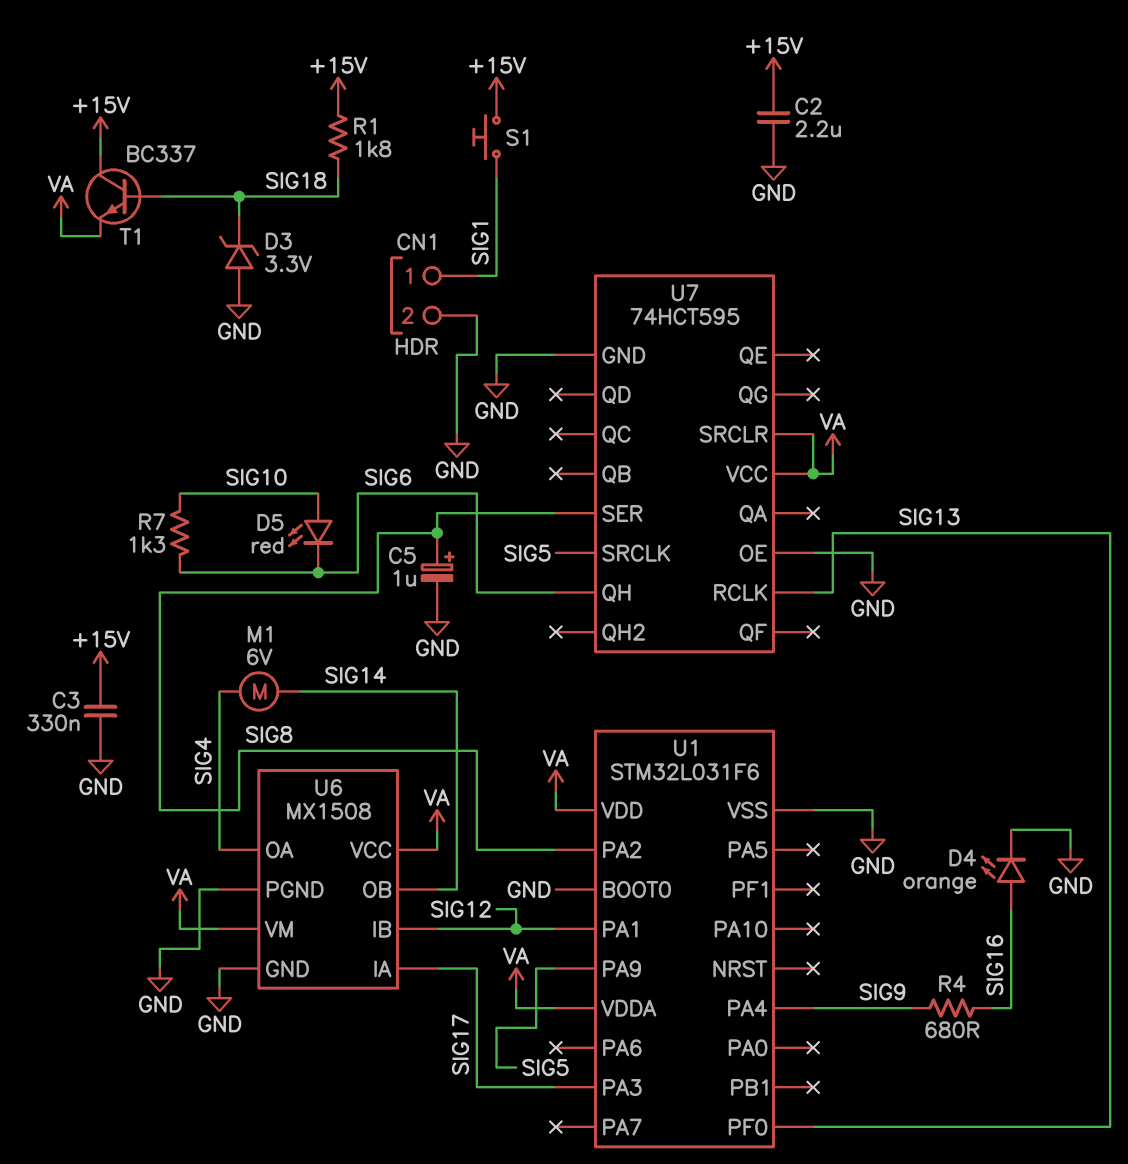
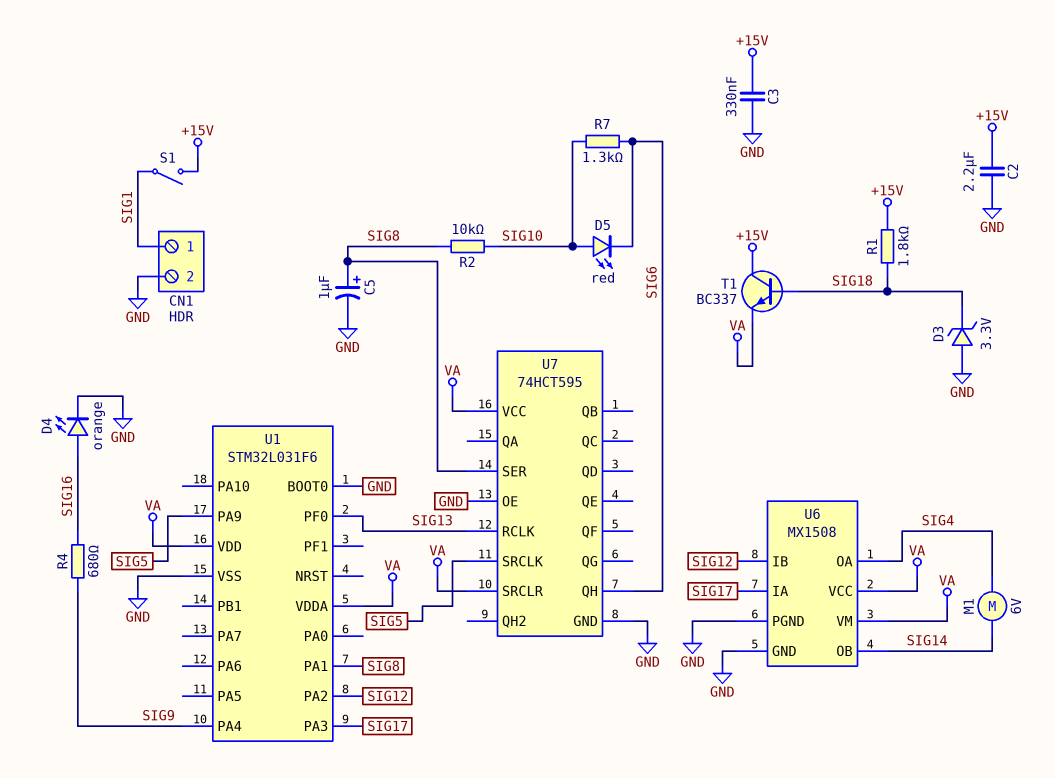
R2: none -> 10k (SIG8, SIG10)
S1: button (+15V, SIG1) -> switch (+15V, SIG1)
U1 pin PA1: SIG12 -> SIG8
U1 pin PA2: SIG8 -> SIG12

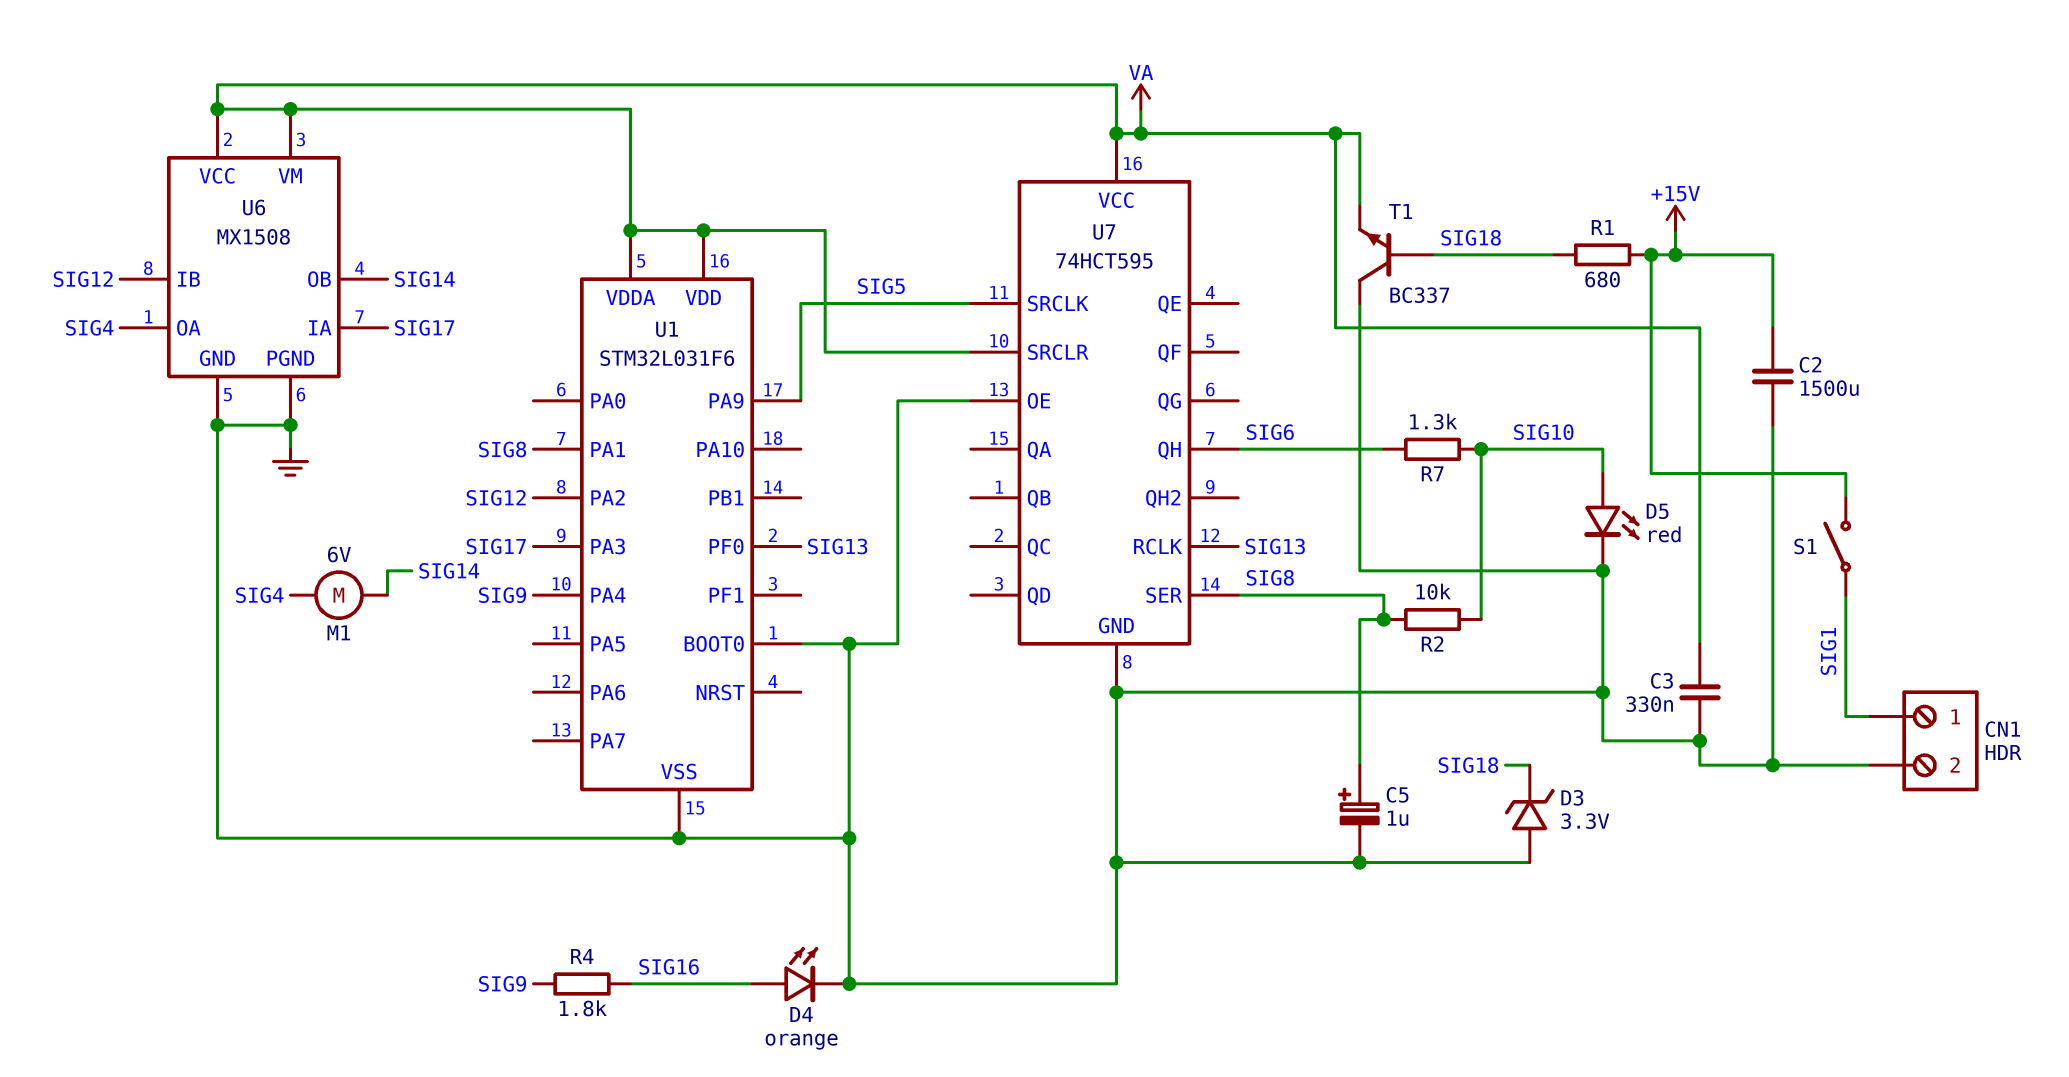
C2: 2.2uF (+15V, GND) -> 1500uF (+15V, GND)
C3: 330nF (+15V, GND) -> 330nF (GND, VA)
D5: LED red (A SIG10, K SIG6) -> LED red (A SIG10, K GND)
R1: 1.8k (+15V, SIG18) -> 680 (+15V, SIG18)
R4: 680 (SIG9, SIG16) -> 1.8k (SIG9, SIG16)
T1: NPN BC337 (B SIG18, C +15V, E VA) -> NPN BC337 (B SIG18, C GND, E VA)

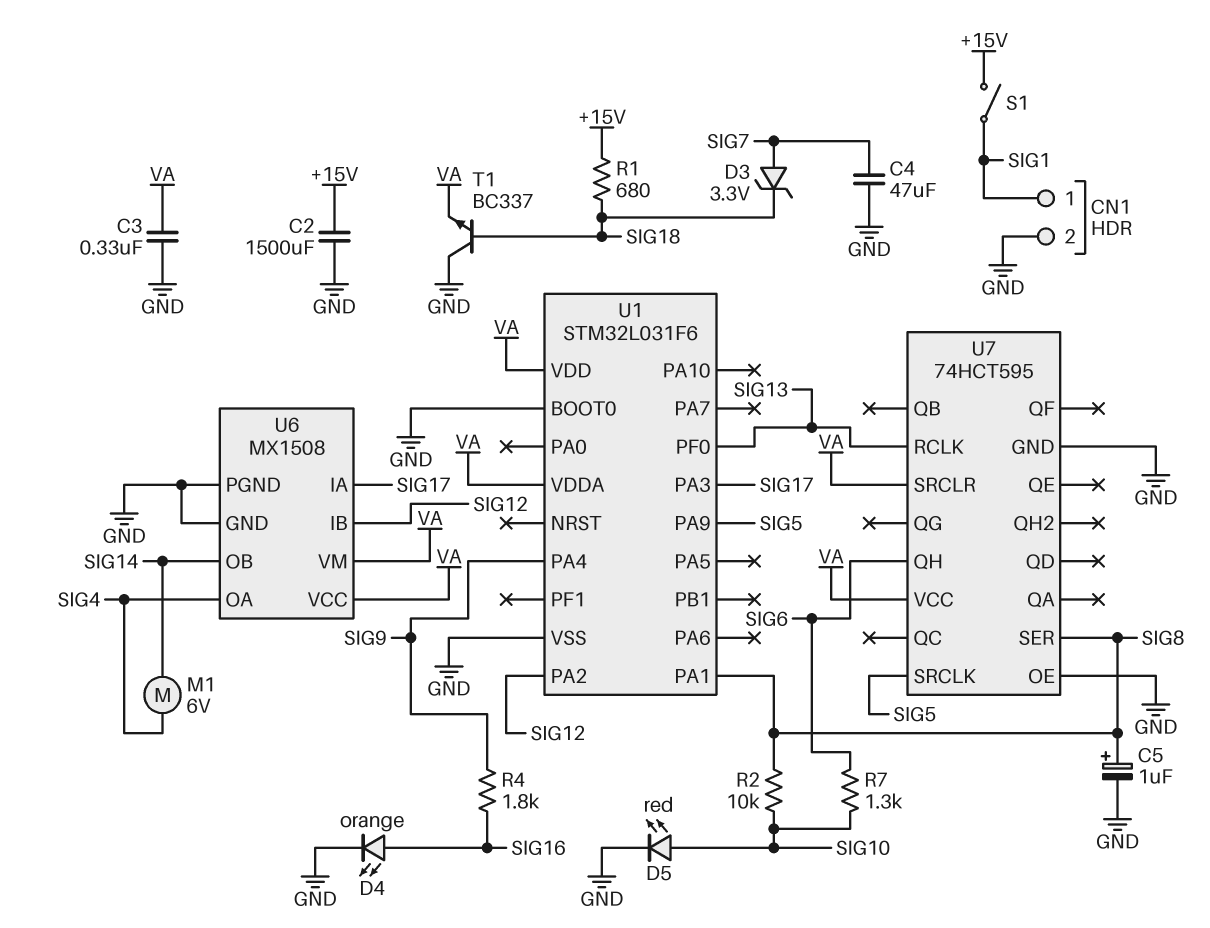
C4: none -> 47uF (GND, SIG7)
D3: zener 3.3V (A GND, K SIG18) -> zener 3.3V (A SIG7, K SIG18)

